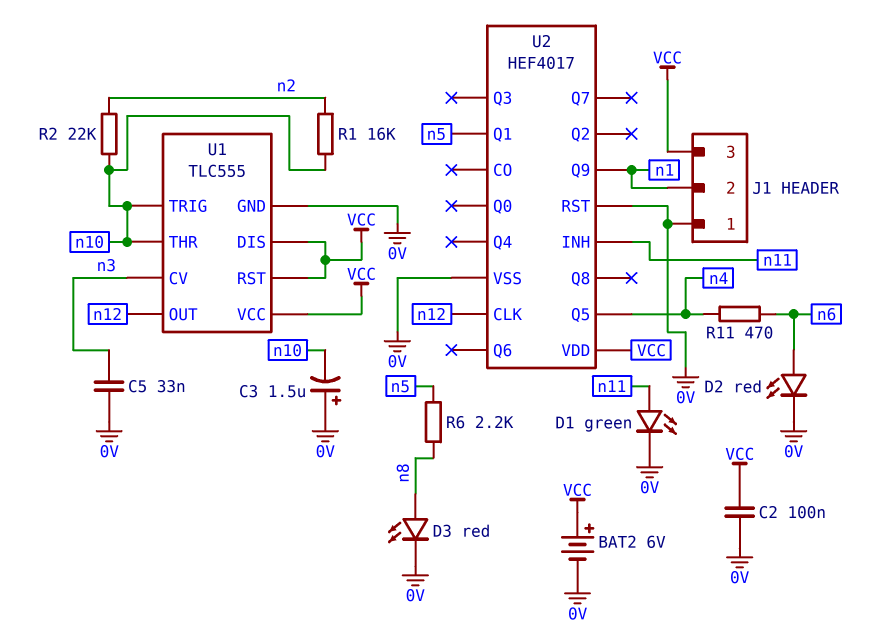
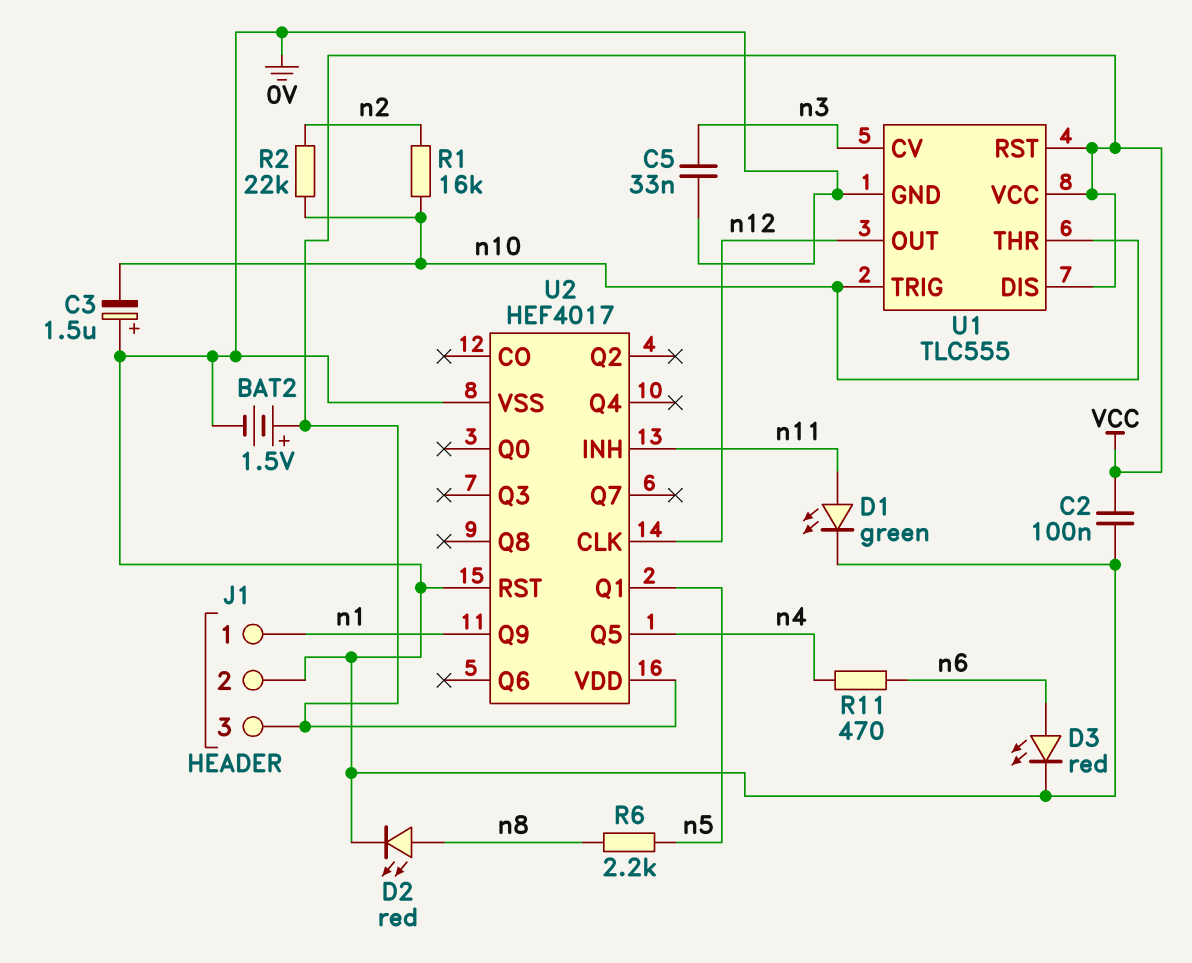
BAT2: 6V (plus VCC, minus 0V) -> 1.5V (plus VCC, minus 0V)
D2: LED red (A n6, K 0V) -> LED red (A n8, K 0V)
D3: LED red (A n8, K 0V) -> LED red (A n6, K 0V)
J1 pin 1: 0V -> n1
J1 pin 2: n1 -> 0V

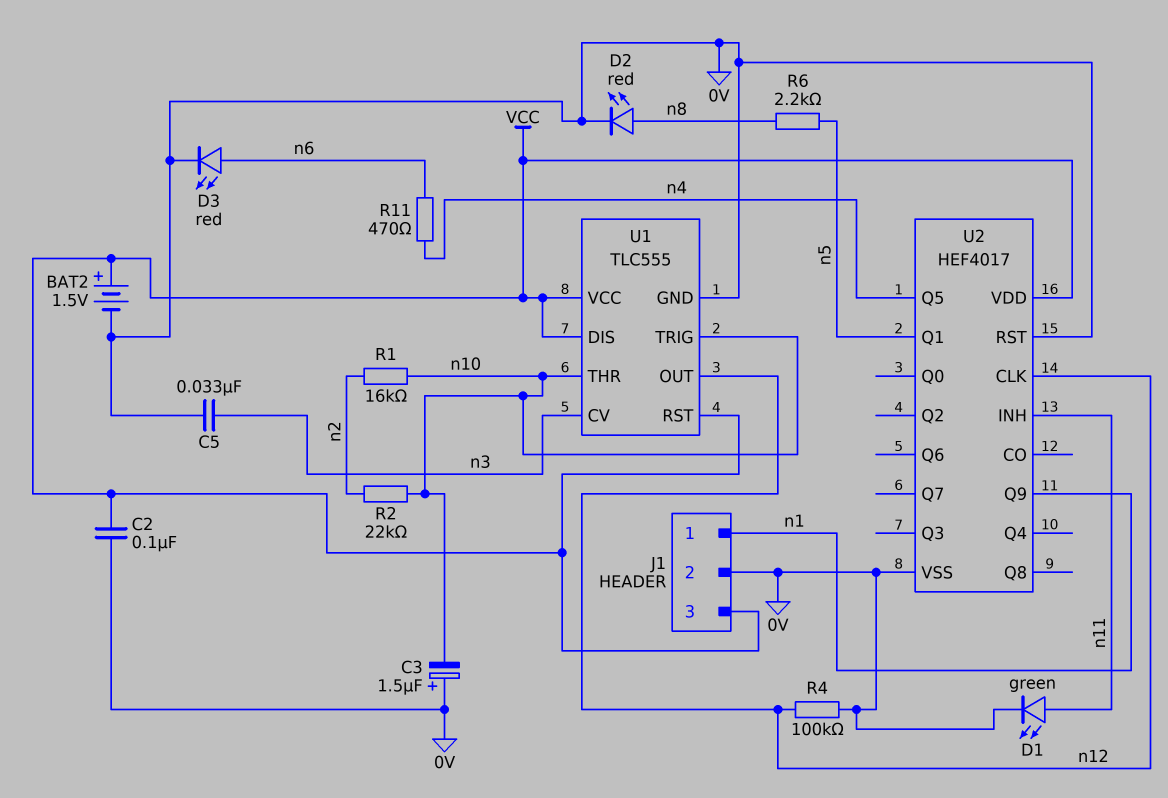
R4: none -> 100k (0V, n12)

